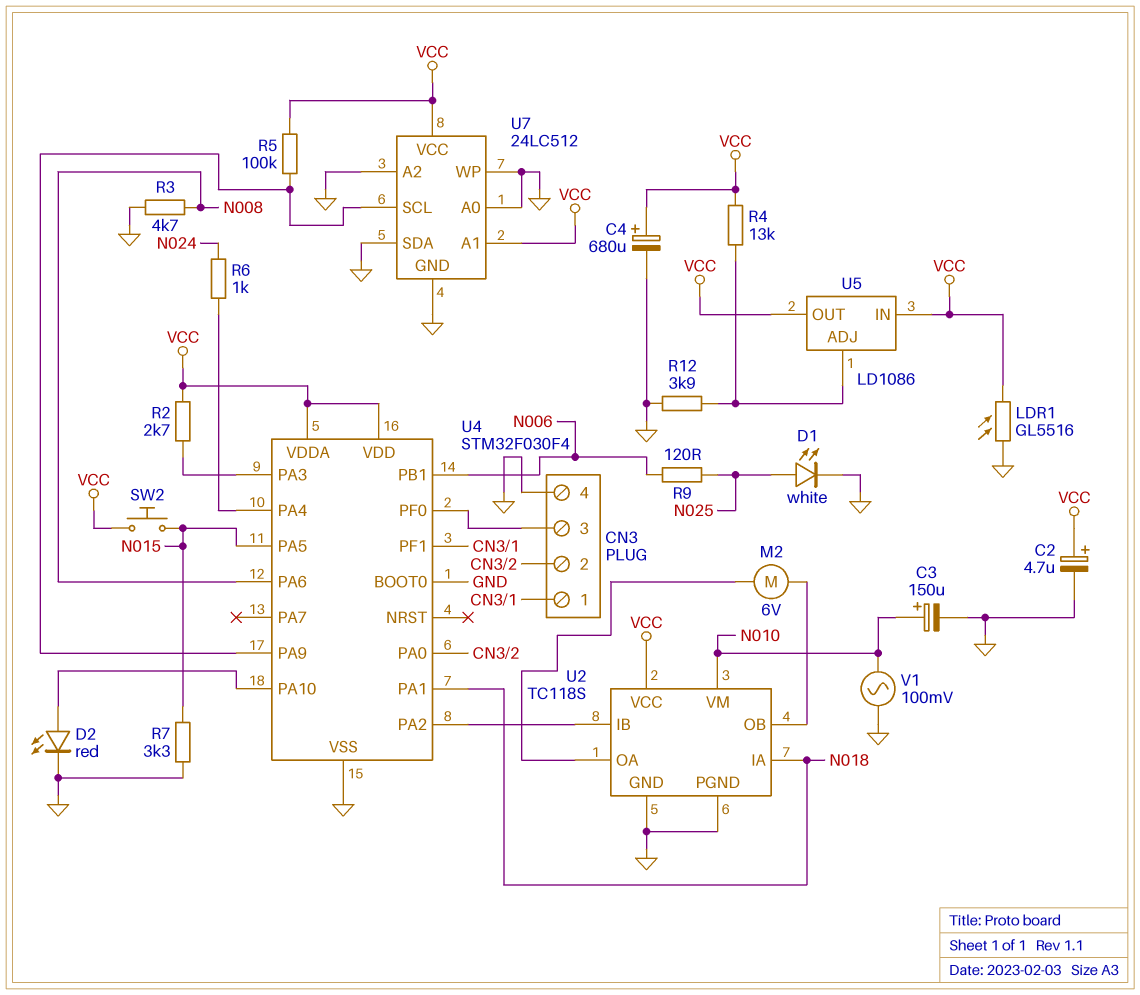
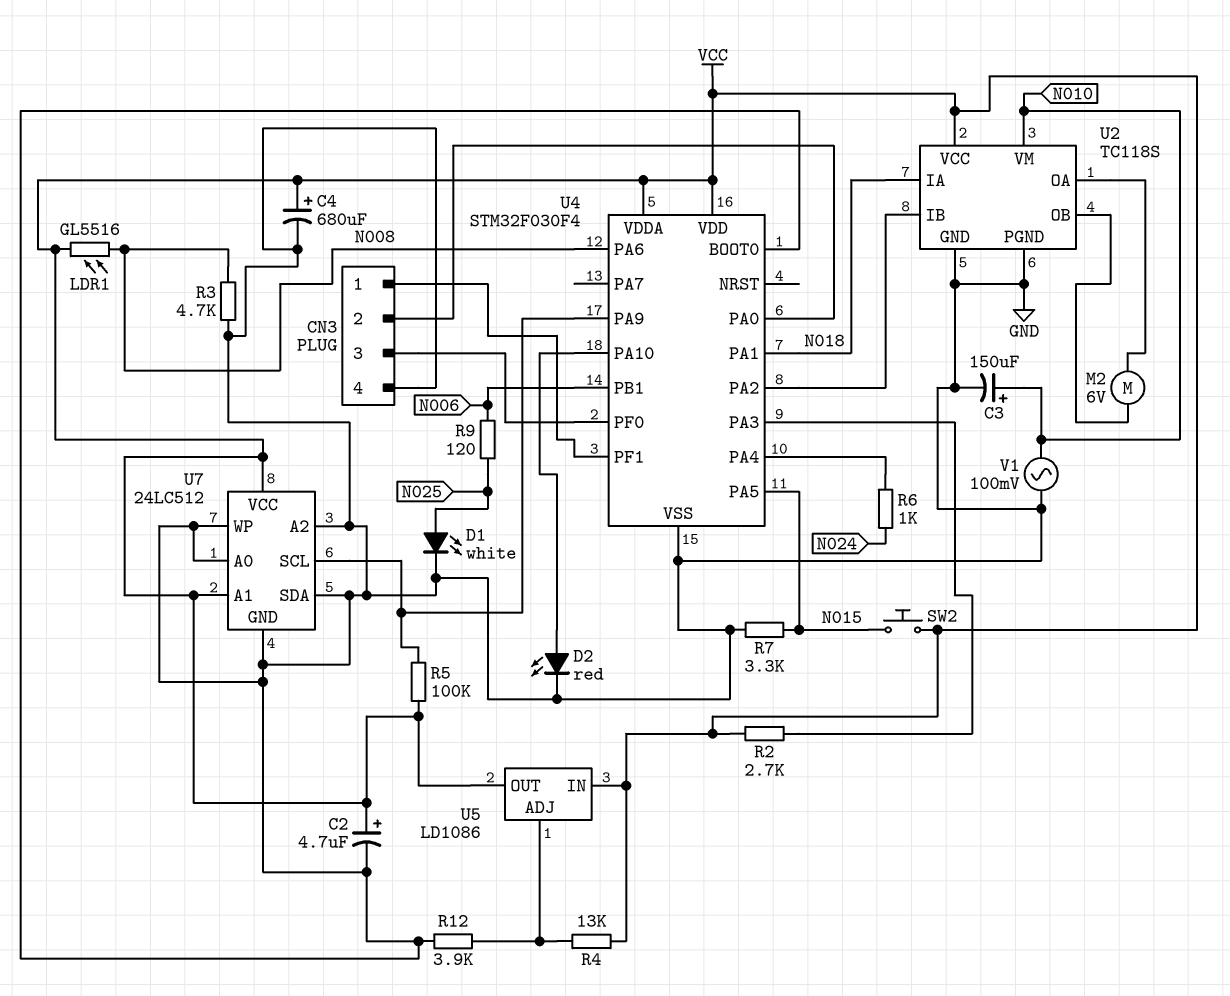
LDR1: GL5516 (GND, VCC) -> GL5516 (N008, VCC)

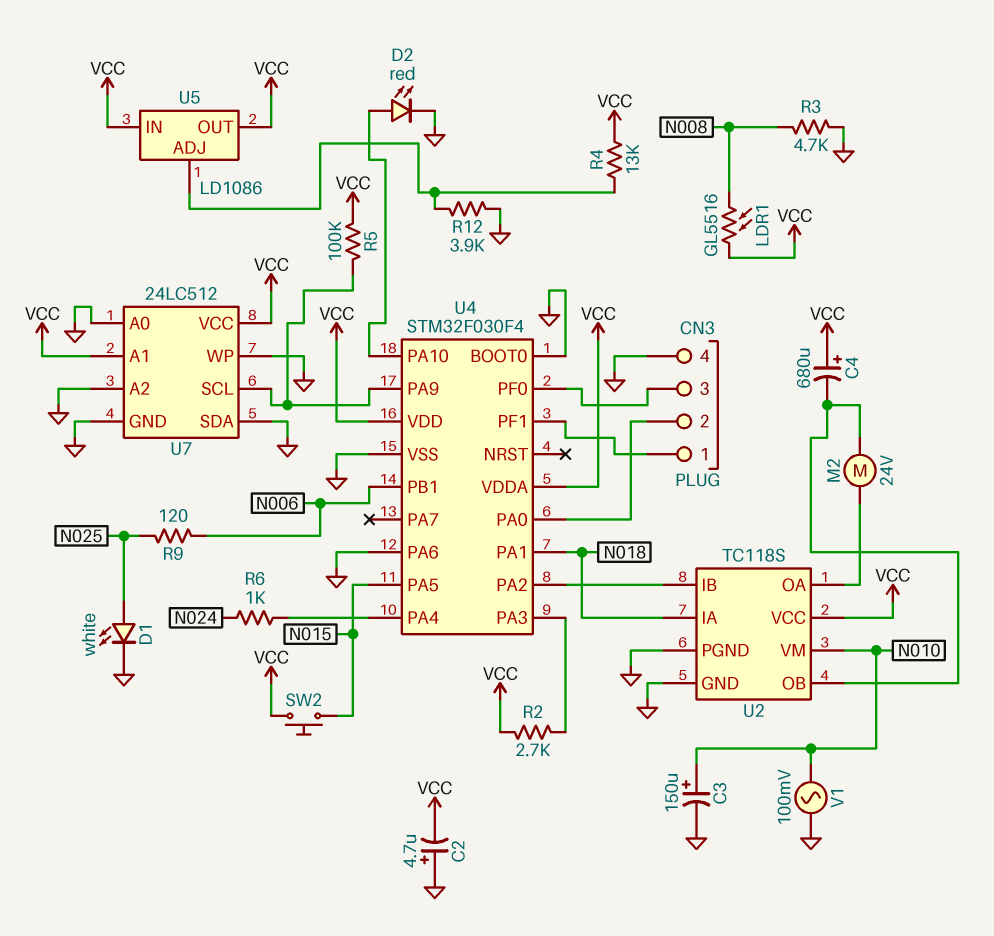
C2: 4.7uF (plus VCC, minus GND) -> 4.7uF (plus GND, minus VCC)
C4: 680uF (plus VCC, minus GND) -> 680uF (plus VCC, minus U2/OB)
M2: motor 6V (U2/OA, U2/OB) -> motor 24V (U2/OA, U2/OB)
R7: 3.3k (GND, N015) -> none
U4 pin PA6: N008 -> GND

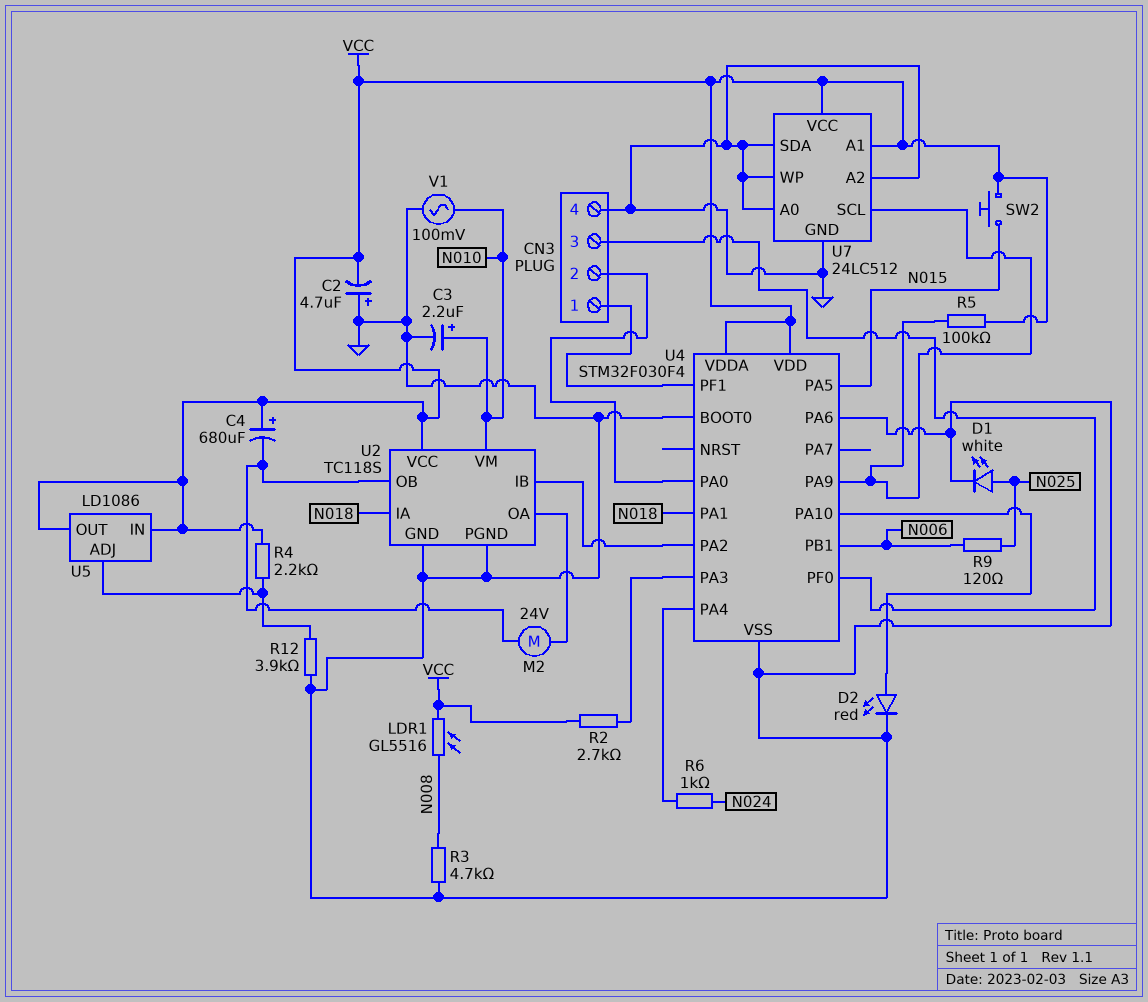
C3: 150uF (plus N010, minus GND) -> 2.2uF (plus N010, minus GND)
R4: 13k (U5/ADJ, VCC) -> 2.2k (U5/ADJ, VCC)

